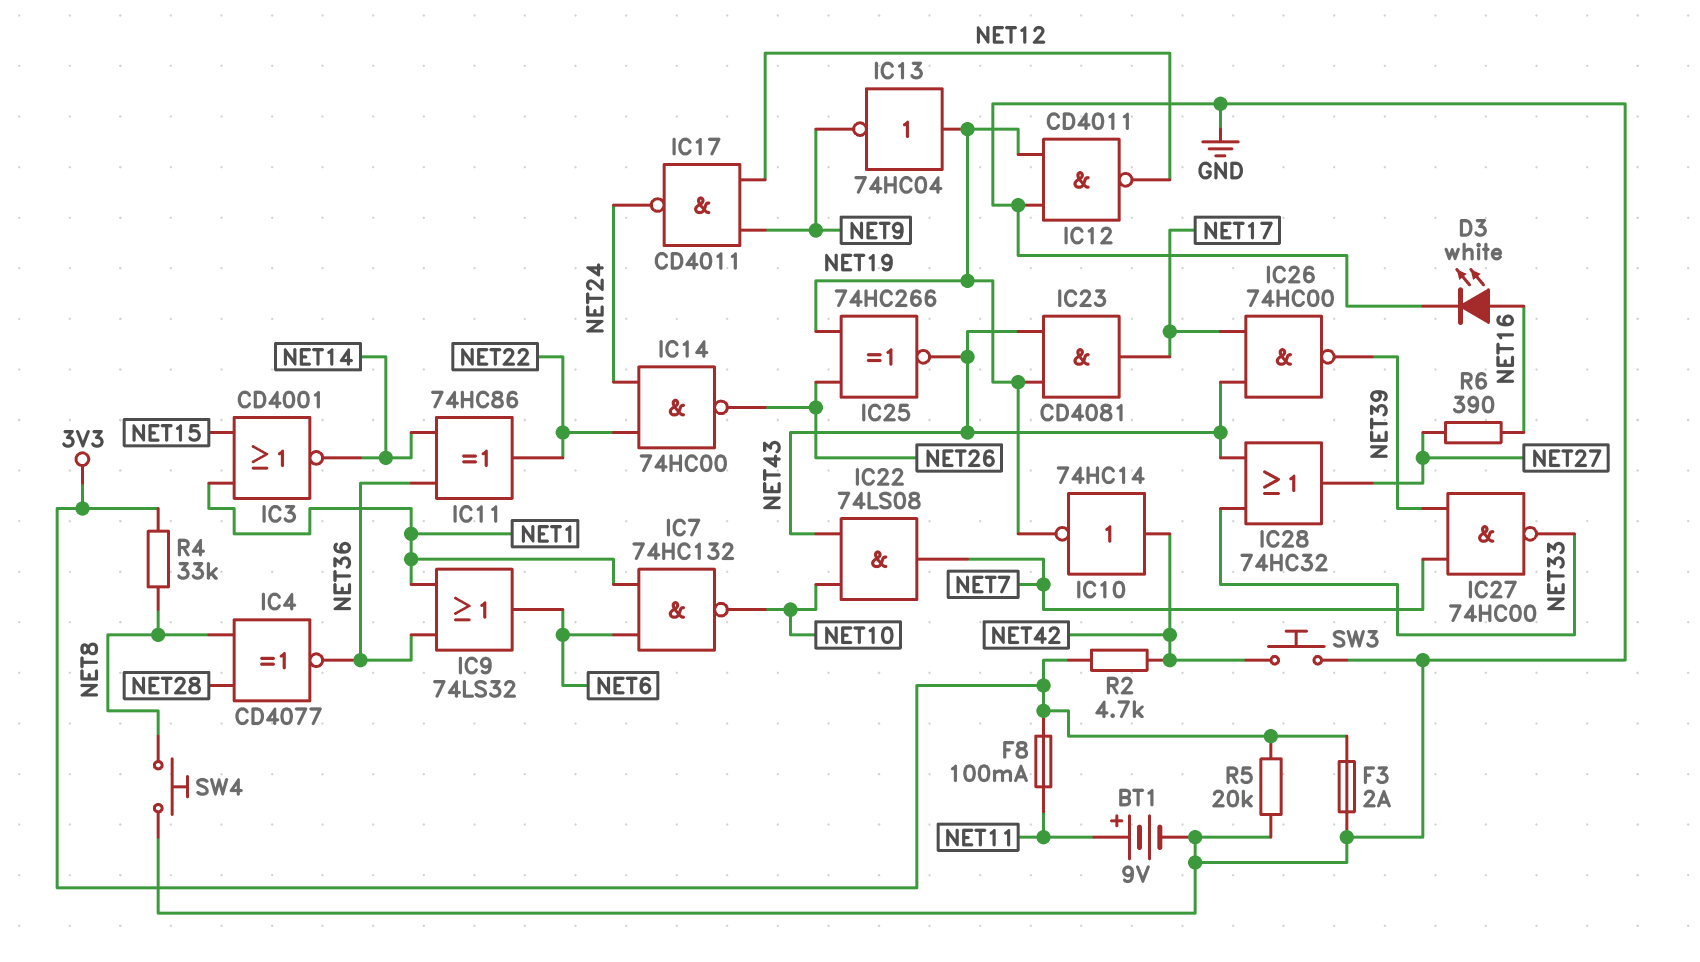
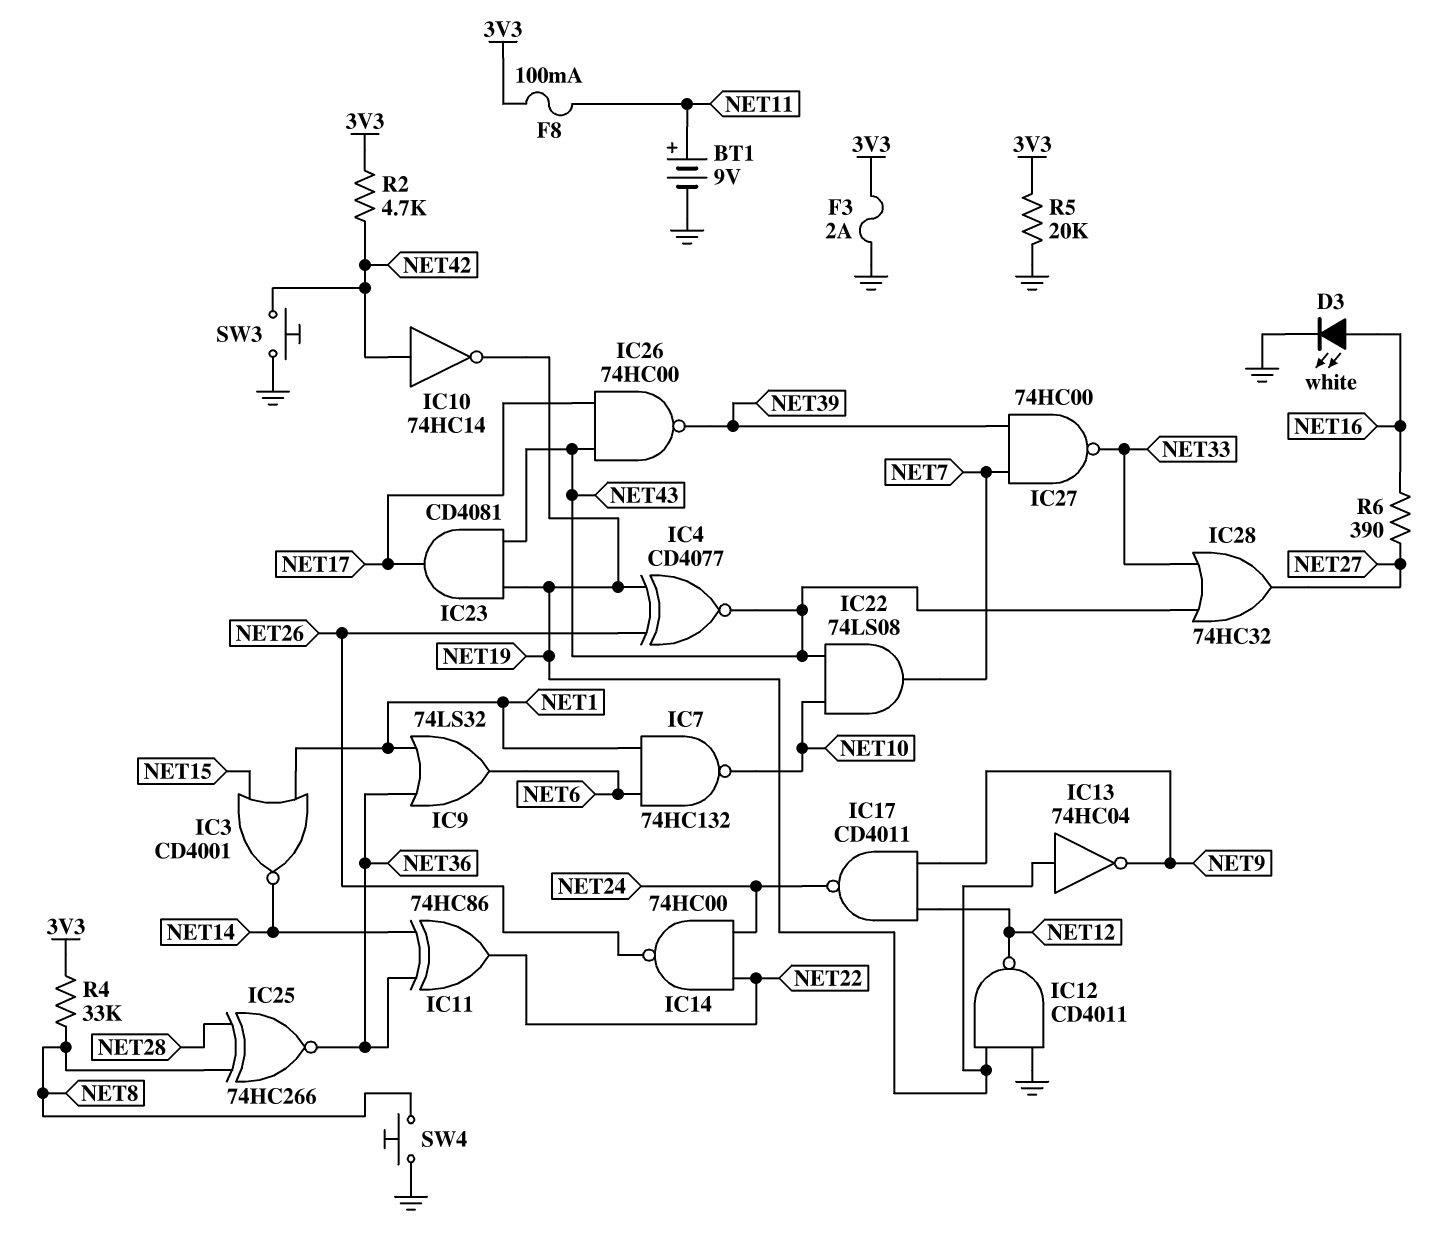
IC4: XNOR CD4077 (in NET8, in NET28, out NET36) -> XNOR CD4077 (in NET19, in NET26, out NET43)
IC25: XNOR 74HC266 (in NET19, in NET26, out NET43) -> XNOR 74HC266 (in NET8, in NET28, out NET36)

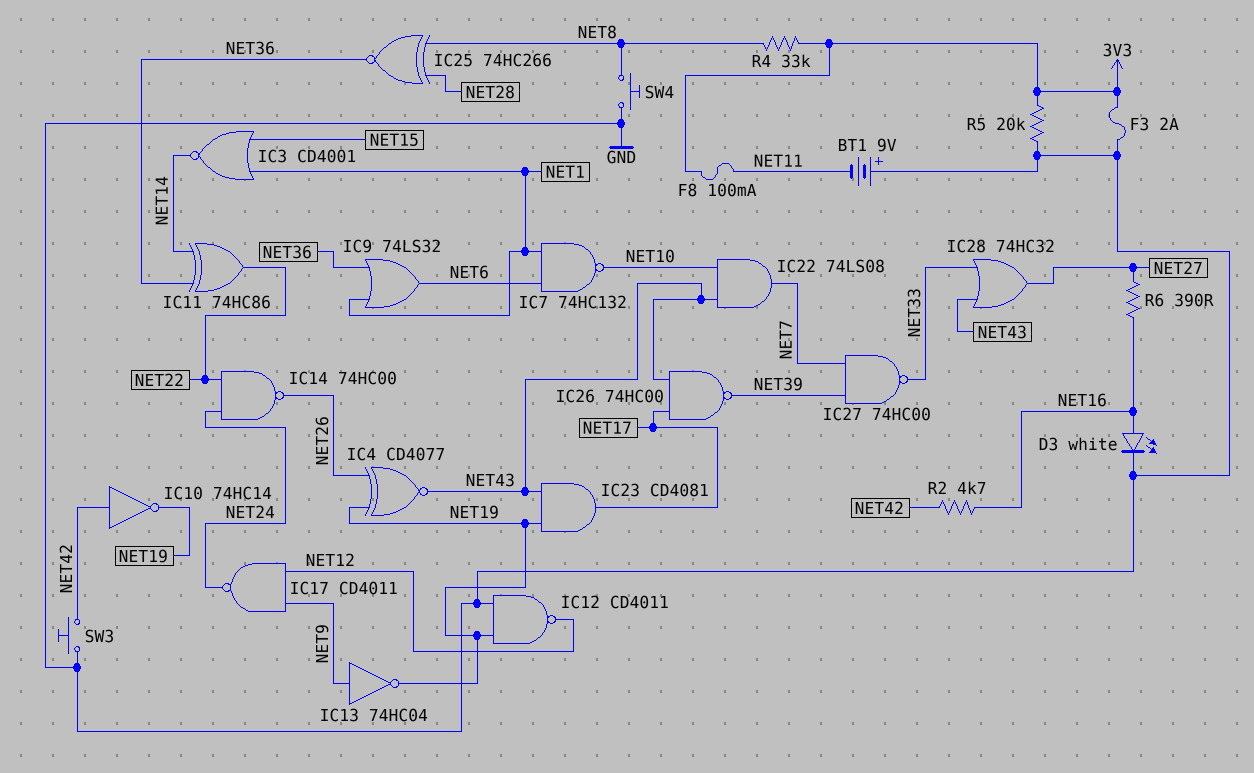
BT1: 9V (plus NET11, minus GND) -> 9V (plus GND, minus NET11)
IC13: NOT 74HC04 (in NET19, out NET9) -> NOT 74HC04 (in NET9, out NET19)
R2: 4.7k (3V3, NET42) -> 4.7k (NET16, NET42)

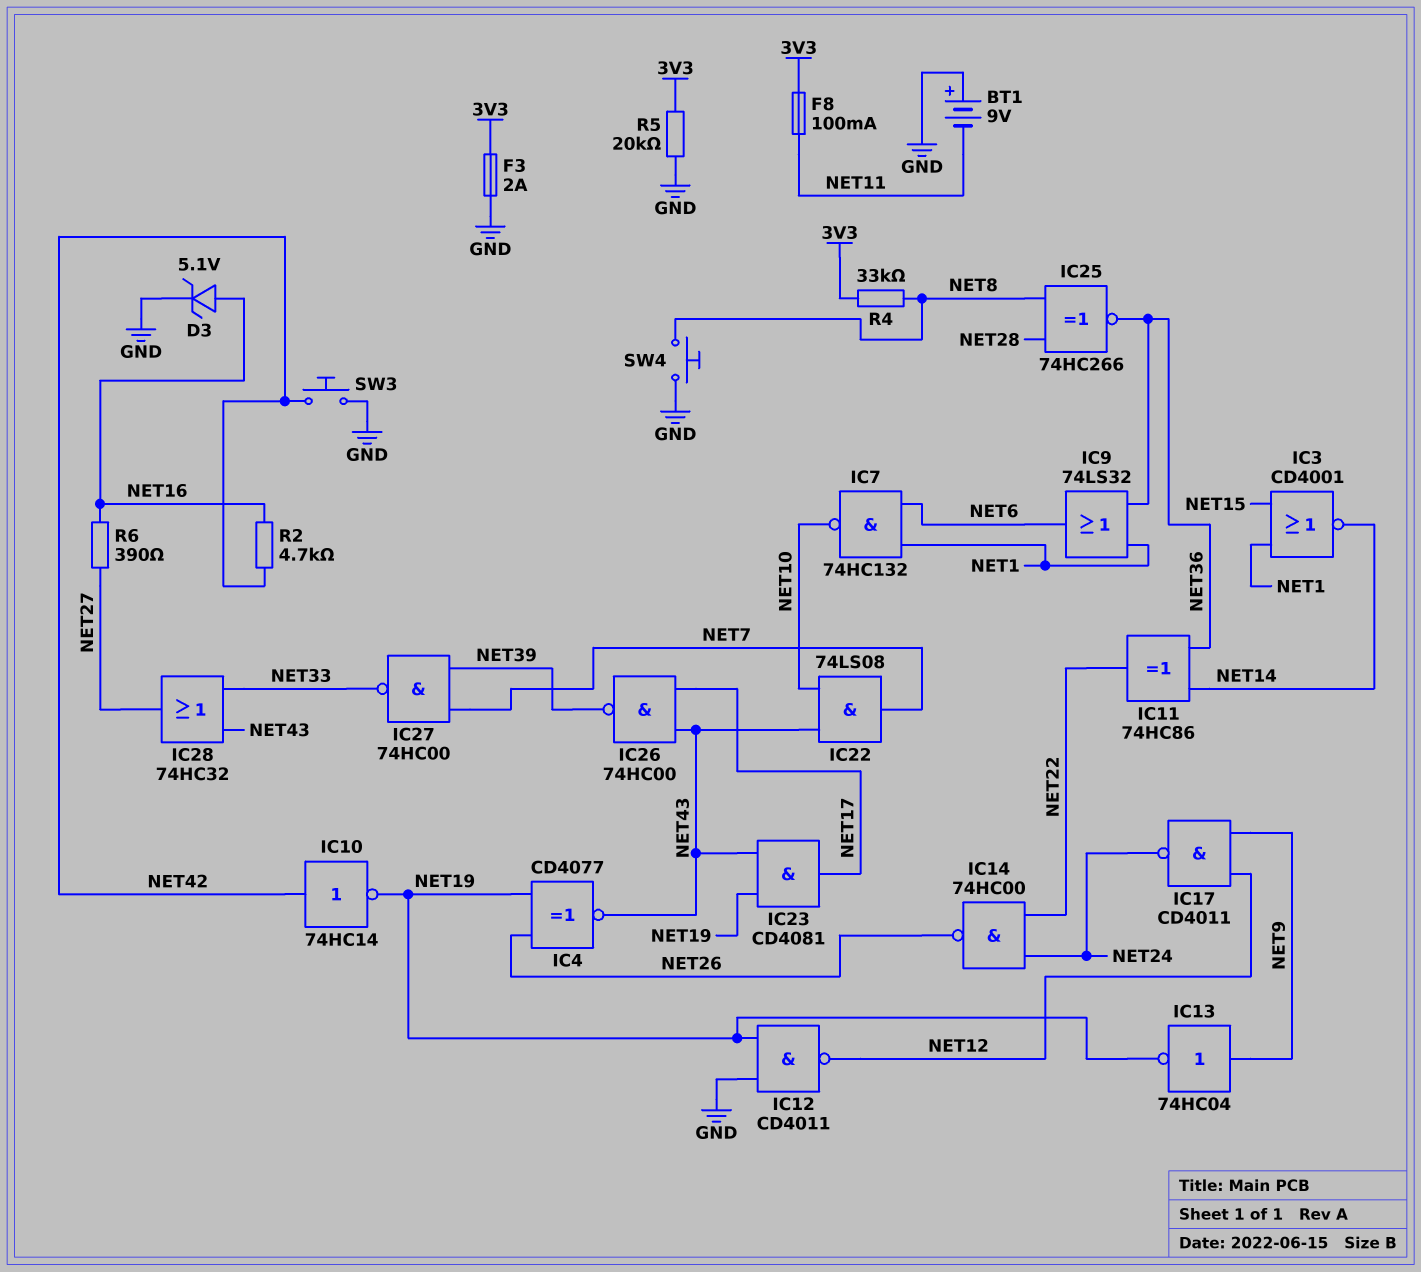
D3: LED white (A NET16, K GND) -> zener 5.1V (A NET16, K GND)

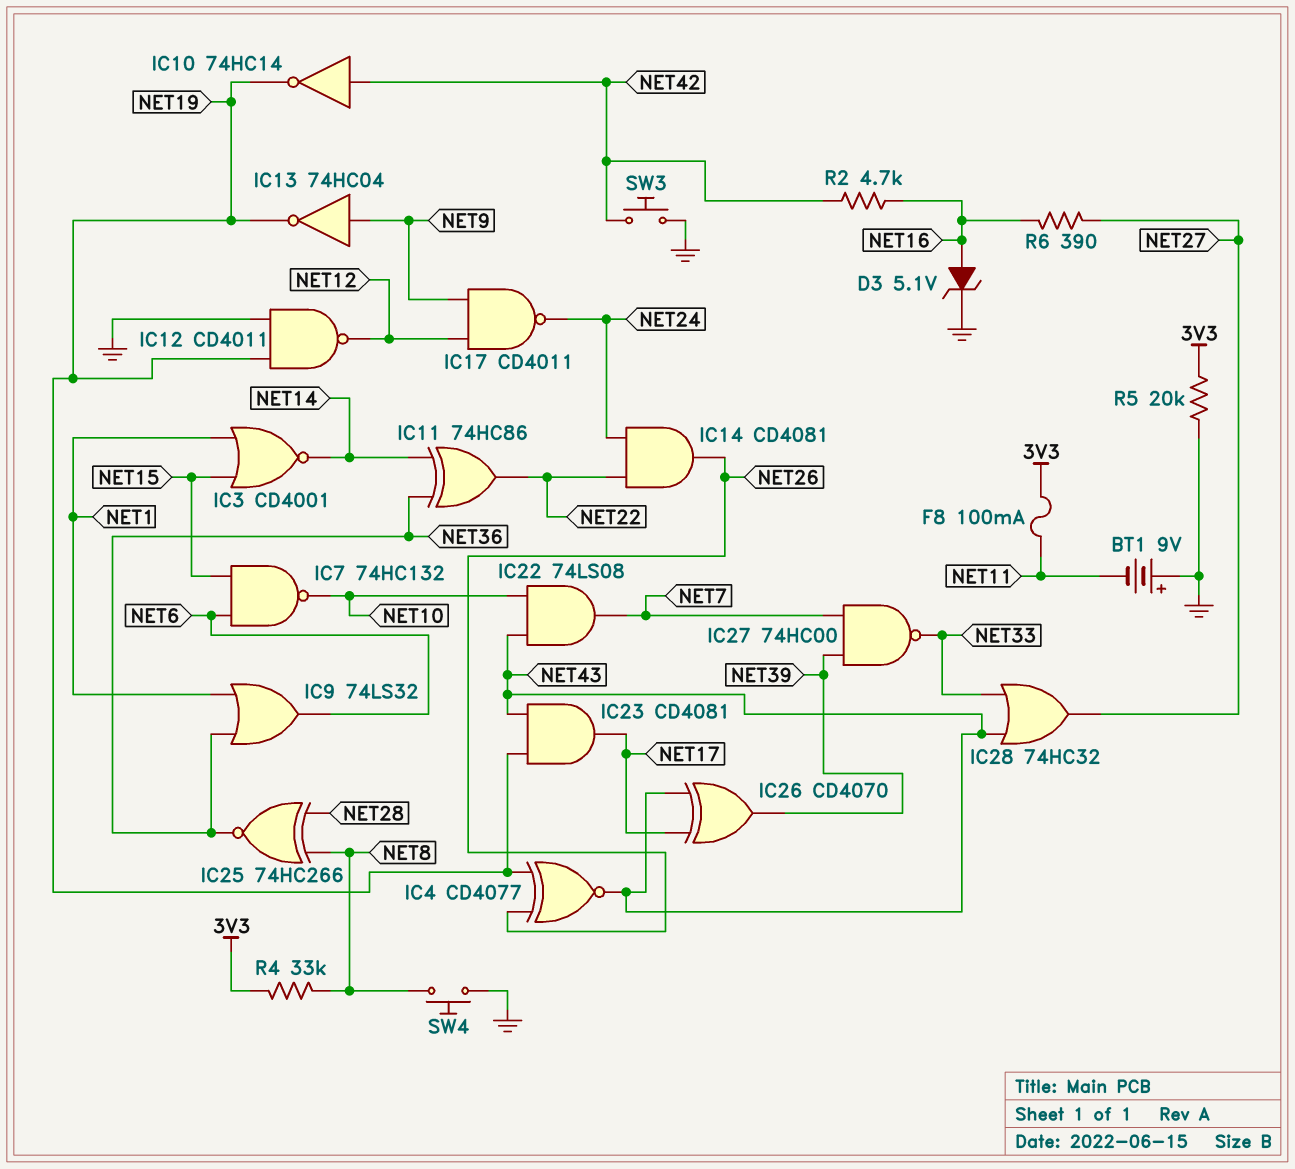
F3: 2A (3V3, GND) -> none
IC7: NAND 74HC132 (in NET1, in NET6, out NET10) -> NAND 74HC132 (in NET6, in NET15, out NET10)
IC14: NAND 74HC00 (in NET22, in NET24, out NET26) -> AND CD4081 (in NET22, in NET24, out NET26)
IC26: NAND 74HC00 (in NET17, in NET43, out NET39) -> XOR CD4070 (in NET17, in NET43, out NET39)

